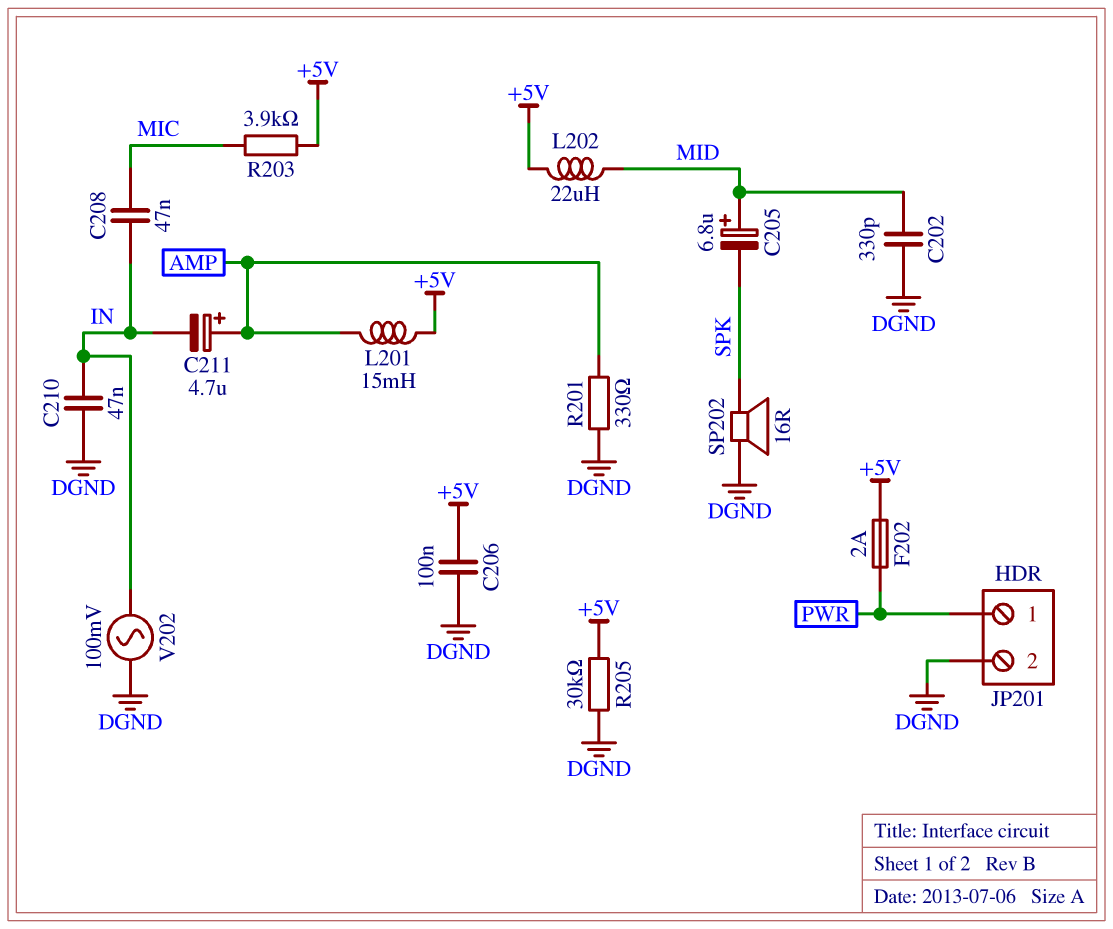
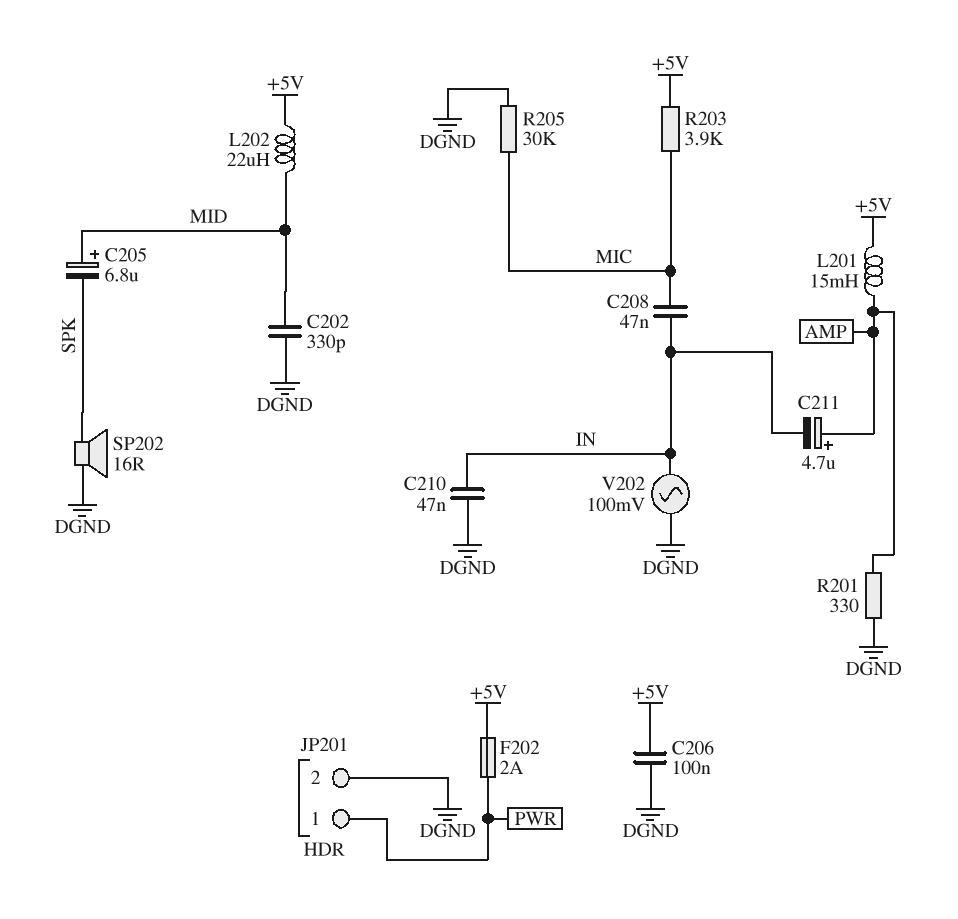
R205: 30k (+5V, DGND) -> 30k (DGND, MIC)

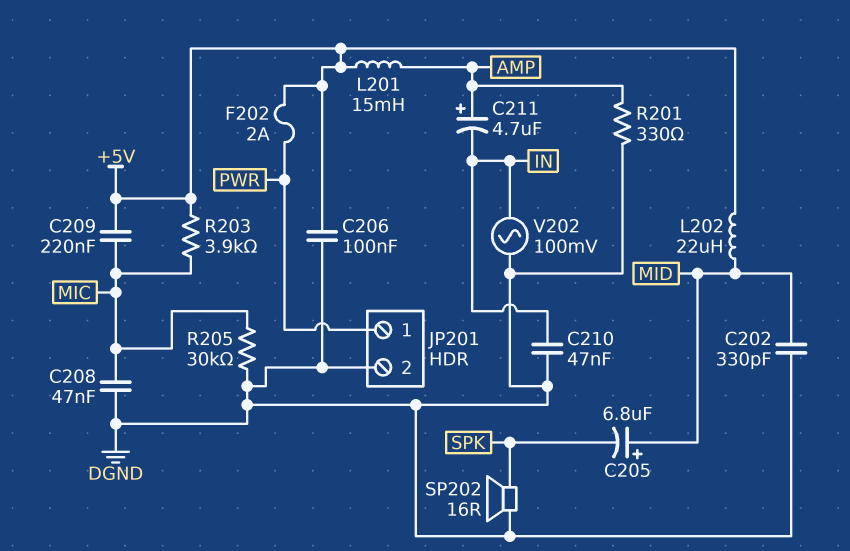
C208: 47nF (IN, MIC) -> 47nF (DGND, MIC)
C209: none -> 220nF (+5V, MIC)

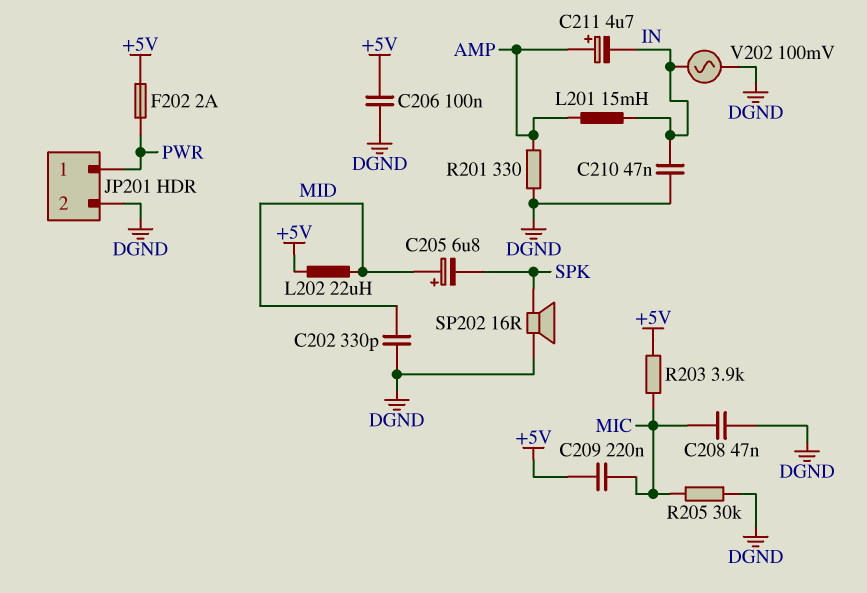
L201: 15mH (+5V, AMP) -> 15mH (AMP, IN)

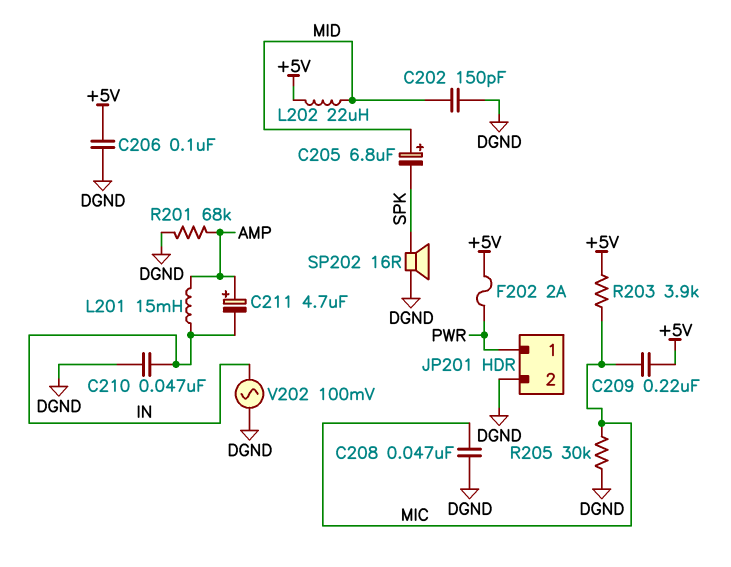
C202: 330pF (DGND, MID) -> 150pF (DGND, MID)
R201: 330 (AMP, DGND) -> 68k (AMP, DGND)

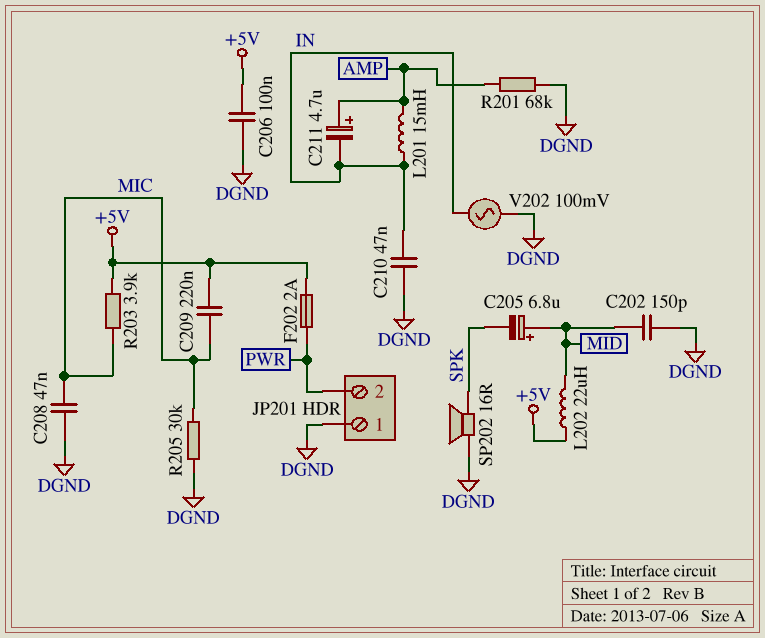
JP201 pin 1: PWR -> DGND
JP201 pin 2: DGND -> PWR

